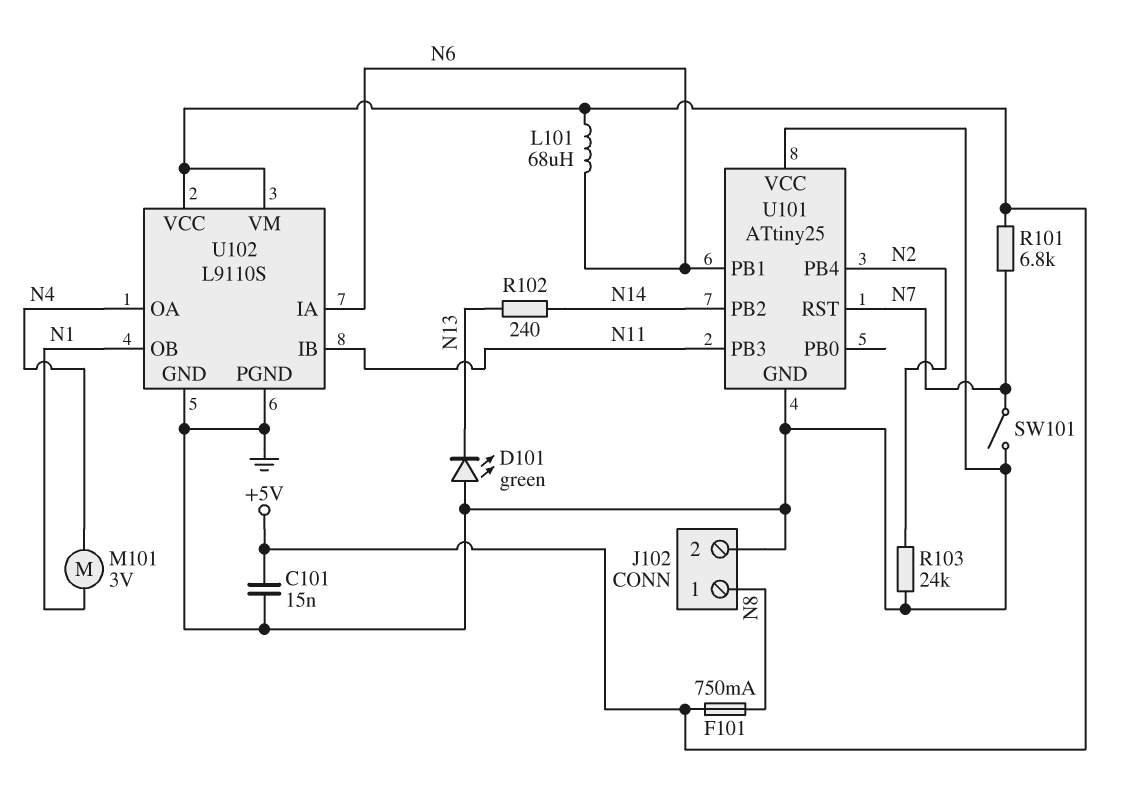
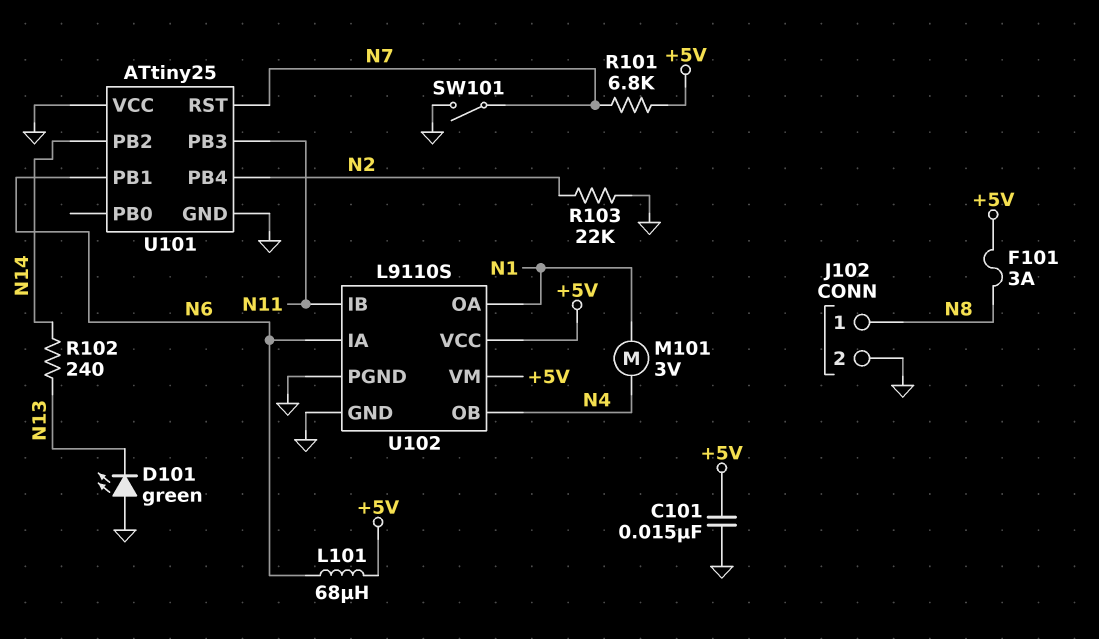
F101: 750mA (+5V, N8) -> 3A (+5V, N8)
R103: 24k (GND, N2) -> 22k (GND, N2)
U102 pin OA: N4 -> N1
U102 pin OB: N1 -> N4

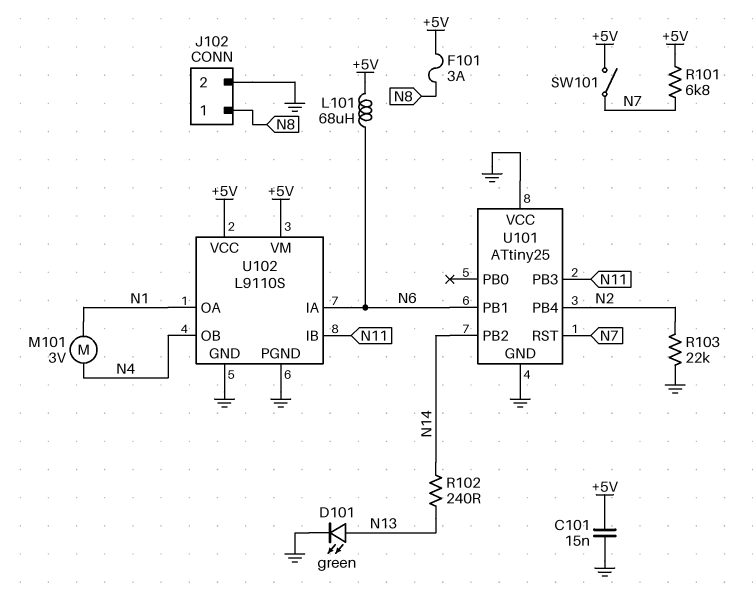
D101: LED green (A GND, K N13) -> LED green (A N13, K GND)
SW101: switch (GND, N7) -> switch (+5V, N7)

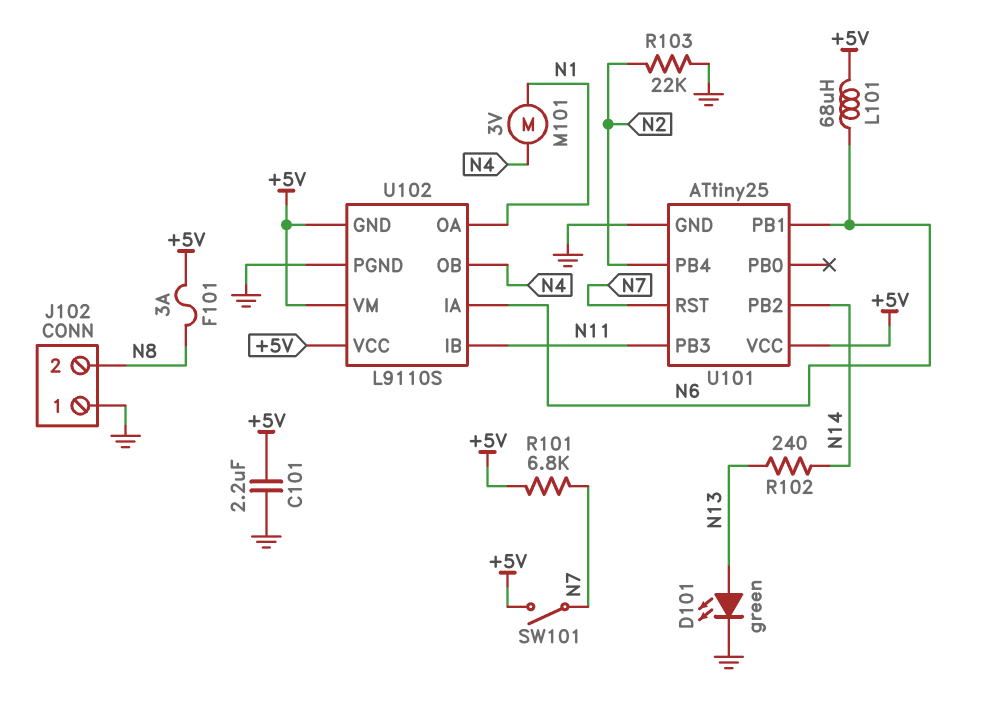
C101: 15nF (+5V, GND) -> 2.2uF (+5V, GND)
J102 pin 1: N8 -> GND
J102 pin 2: GND -> N8
U101 pin VCC: GND -> +5V
U102 pin GND: GND -> +5V

